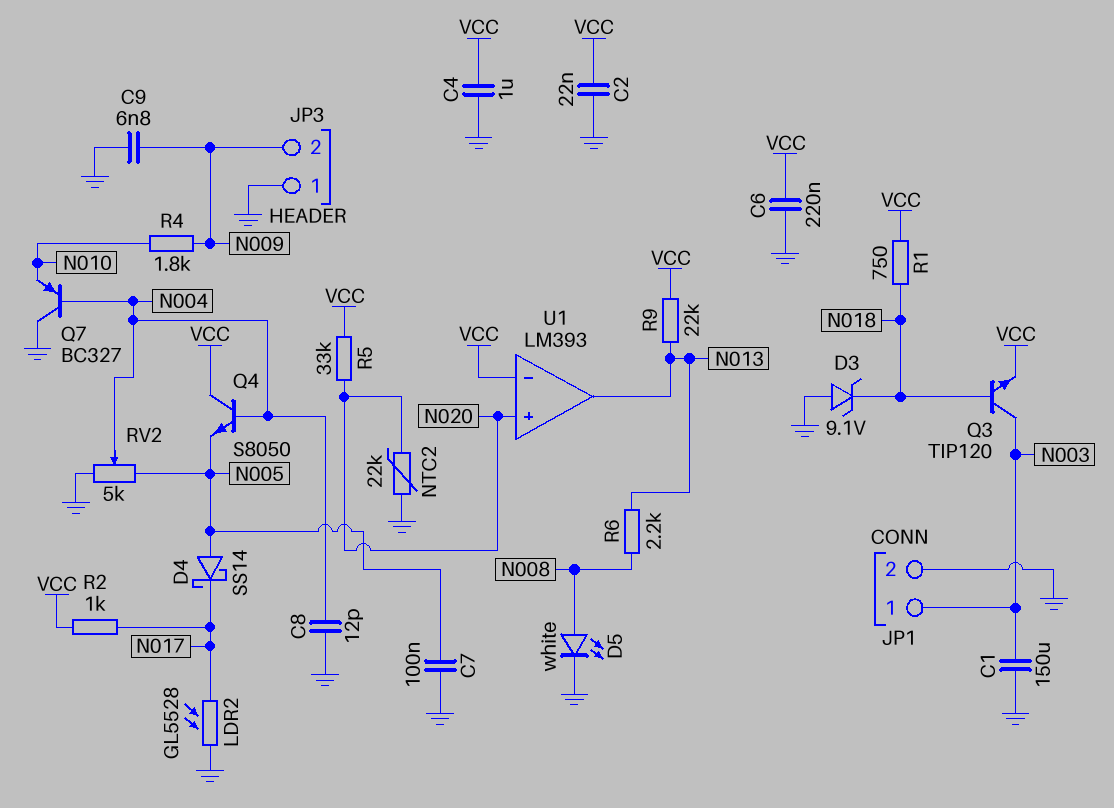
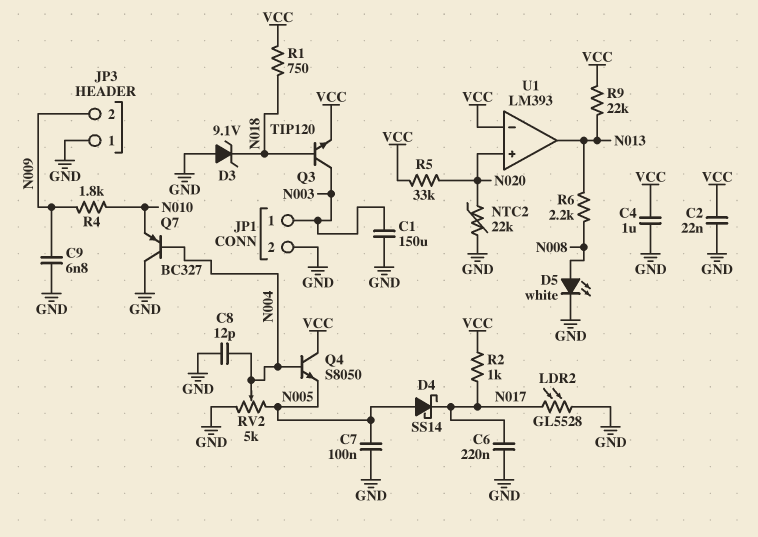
C6: 220nF (GND, VCC) -> 220nF (GND, N017)

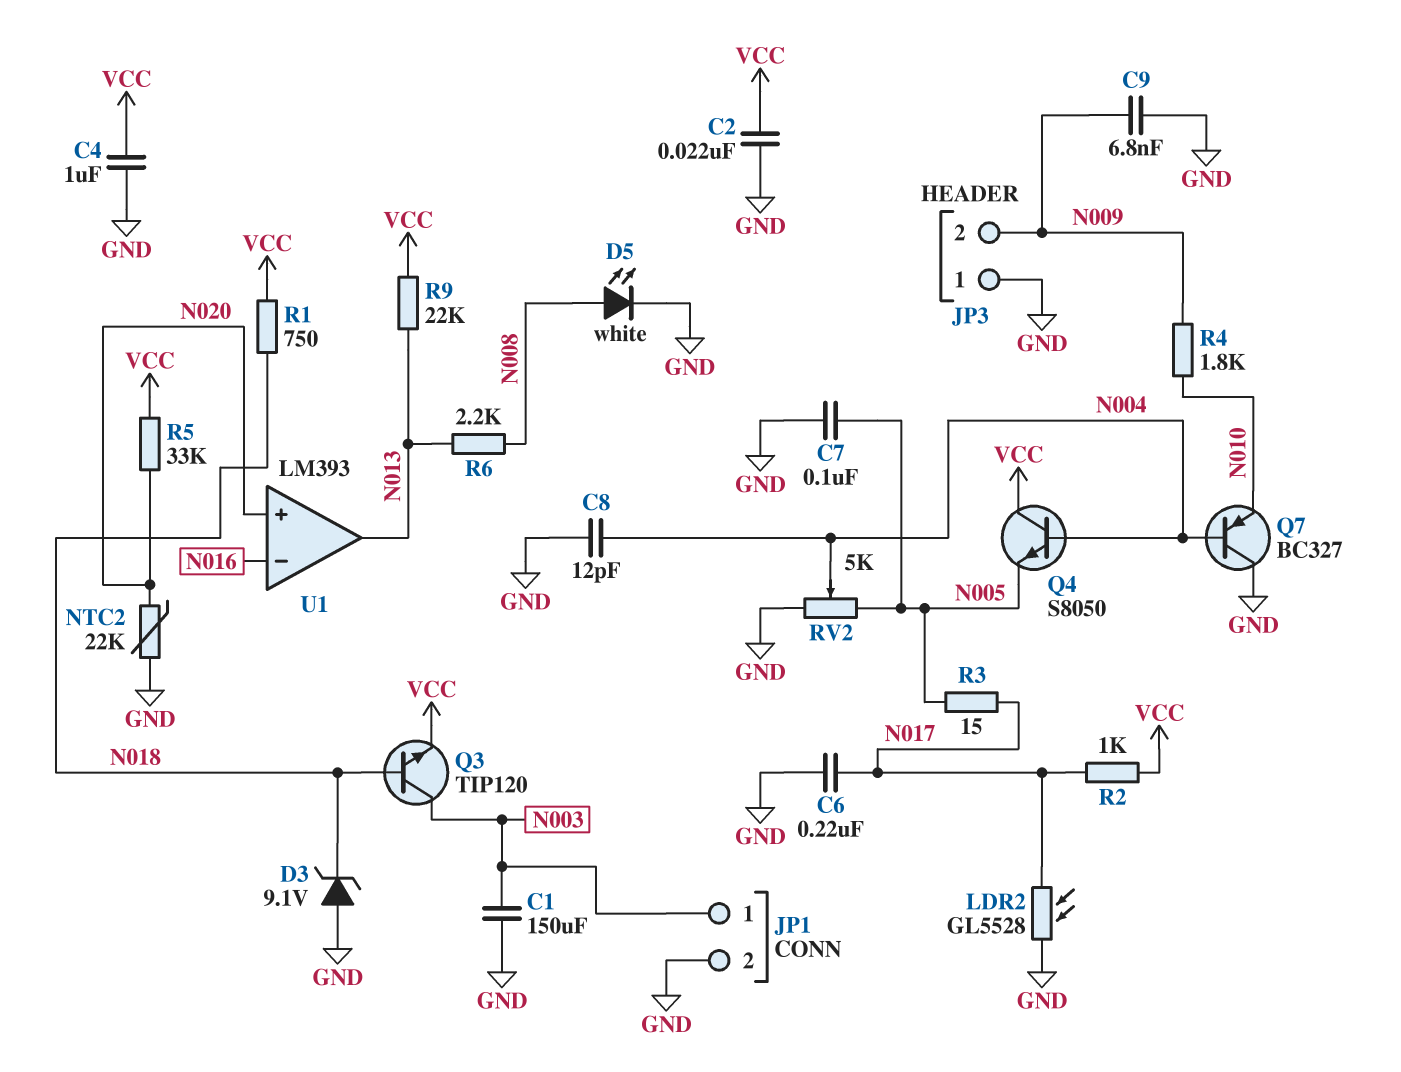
D4: schottky SS14 (A N005, K N017) -> none
R3: none -> 15 (N005, N017)
U1 pin in-: VCC -> N016

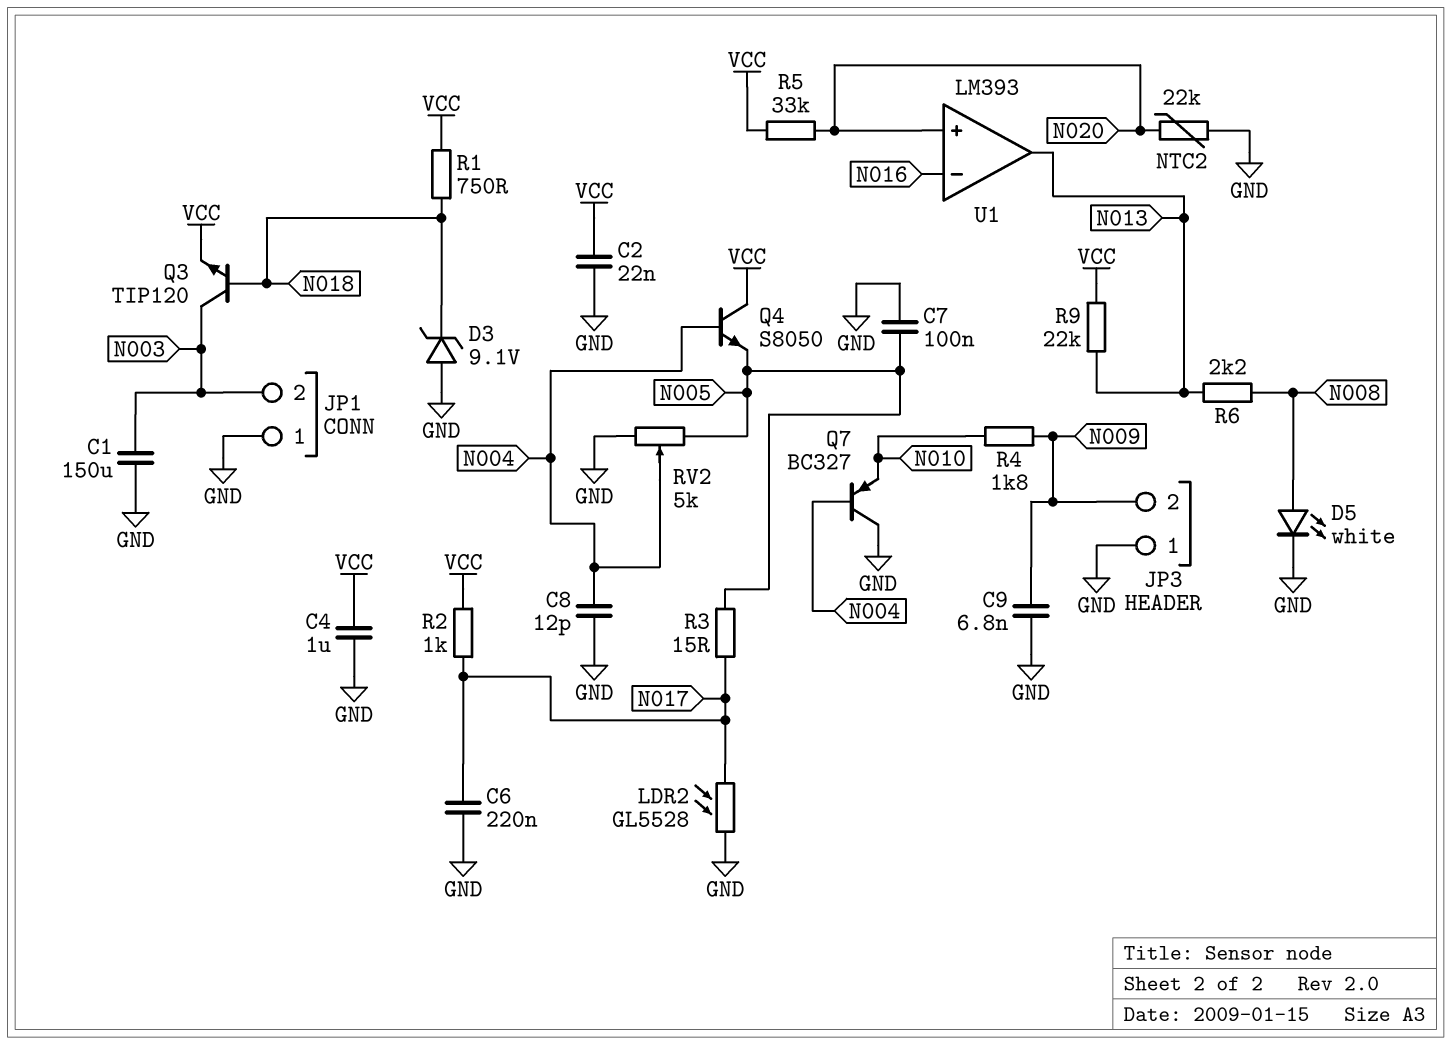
JP1 pin 1: N003 -> GND
JP1 pin 2: GND -> N003

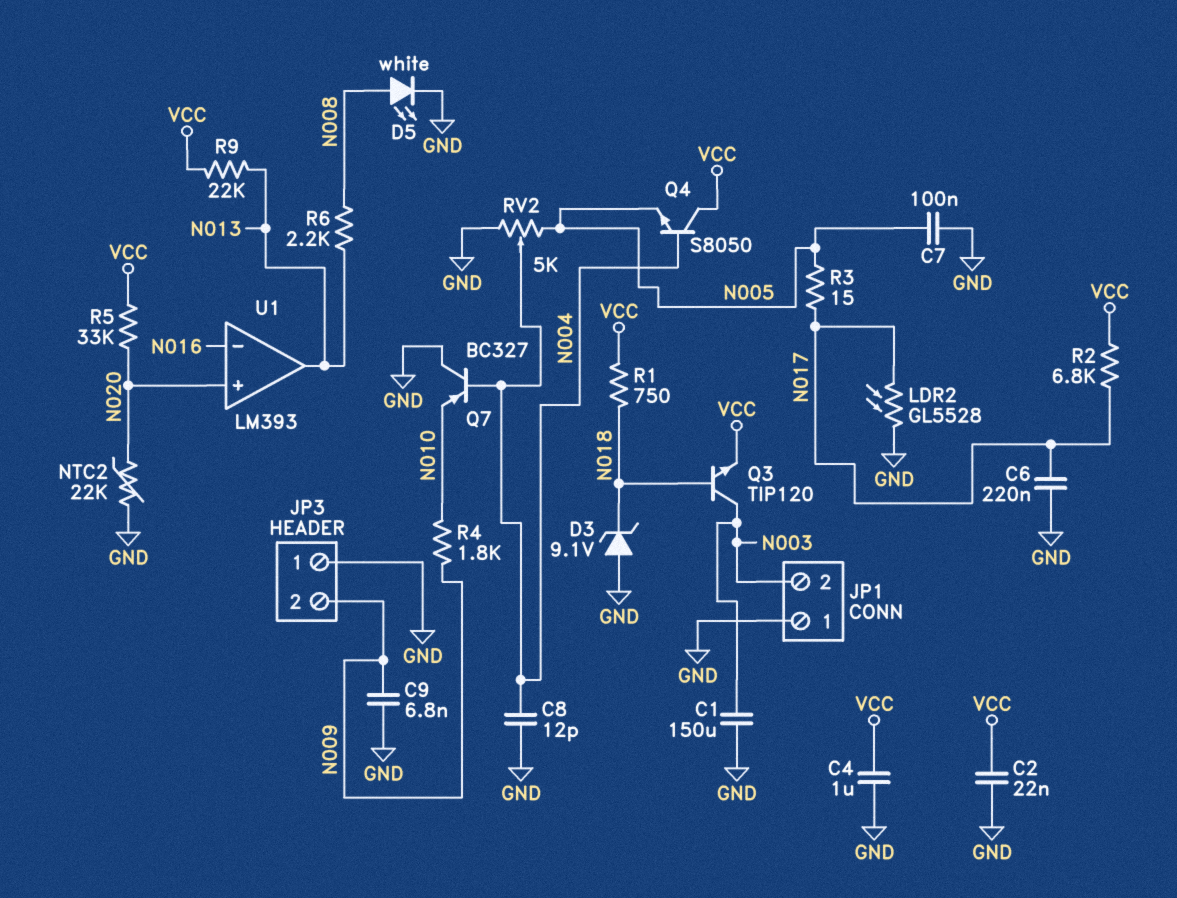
R2: 1k (N017, VCC) -> 6.8k (N017, VCC)

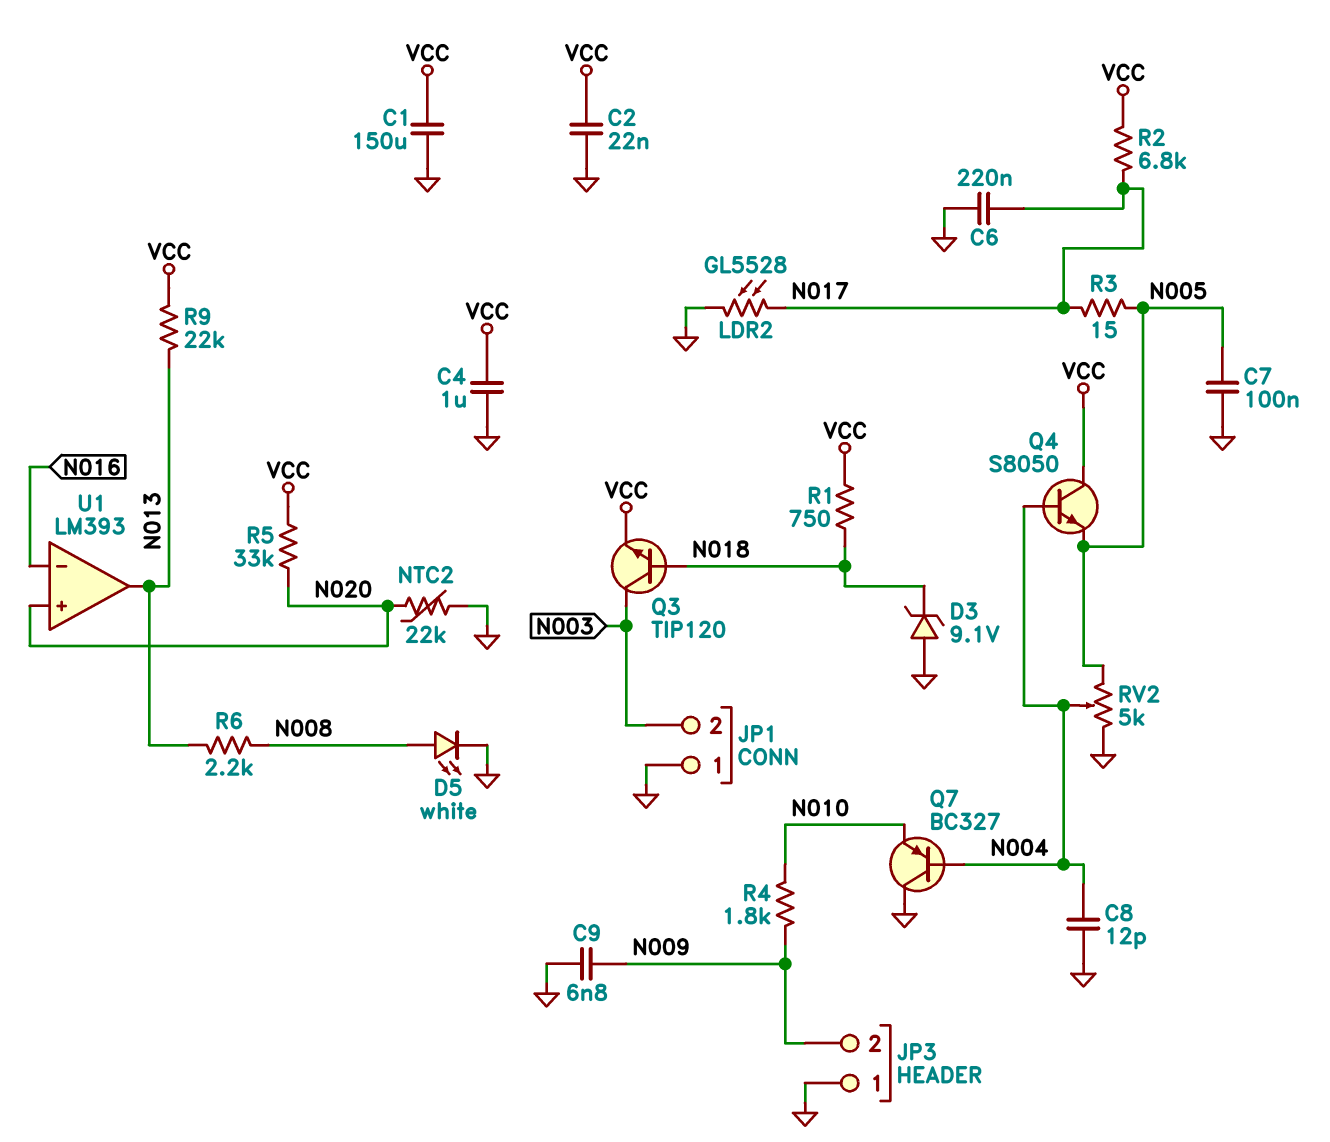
C1: 150uF (GND, N003) -> 150uF (GND, VCC)

